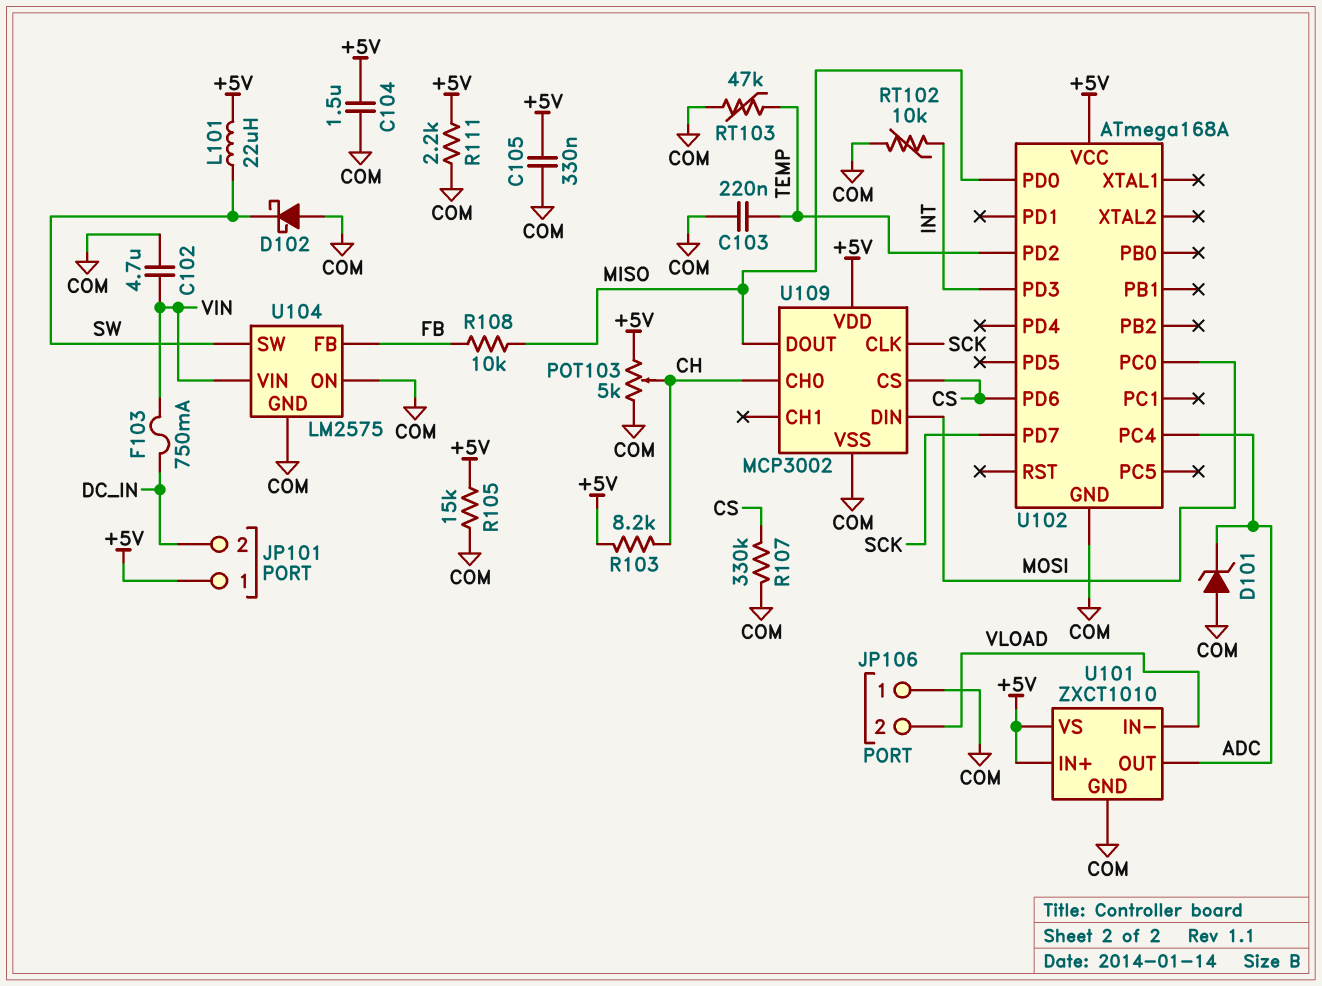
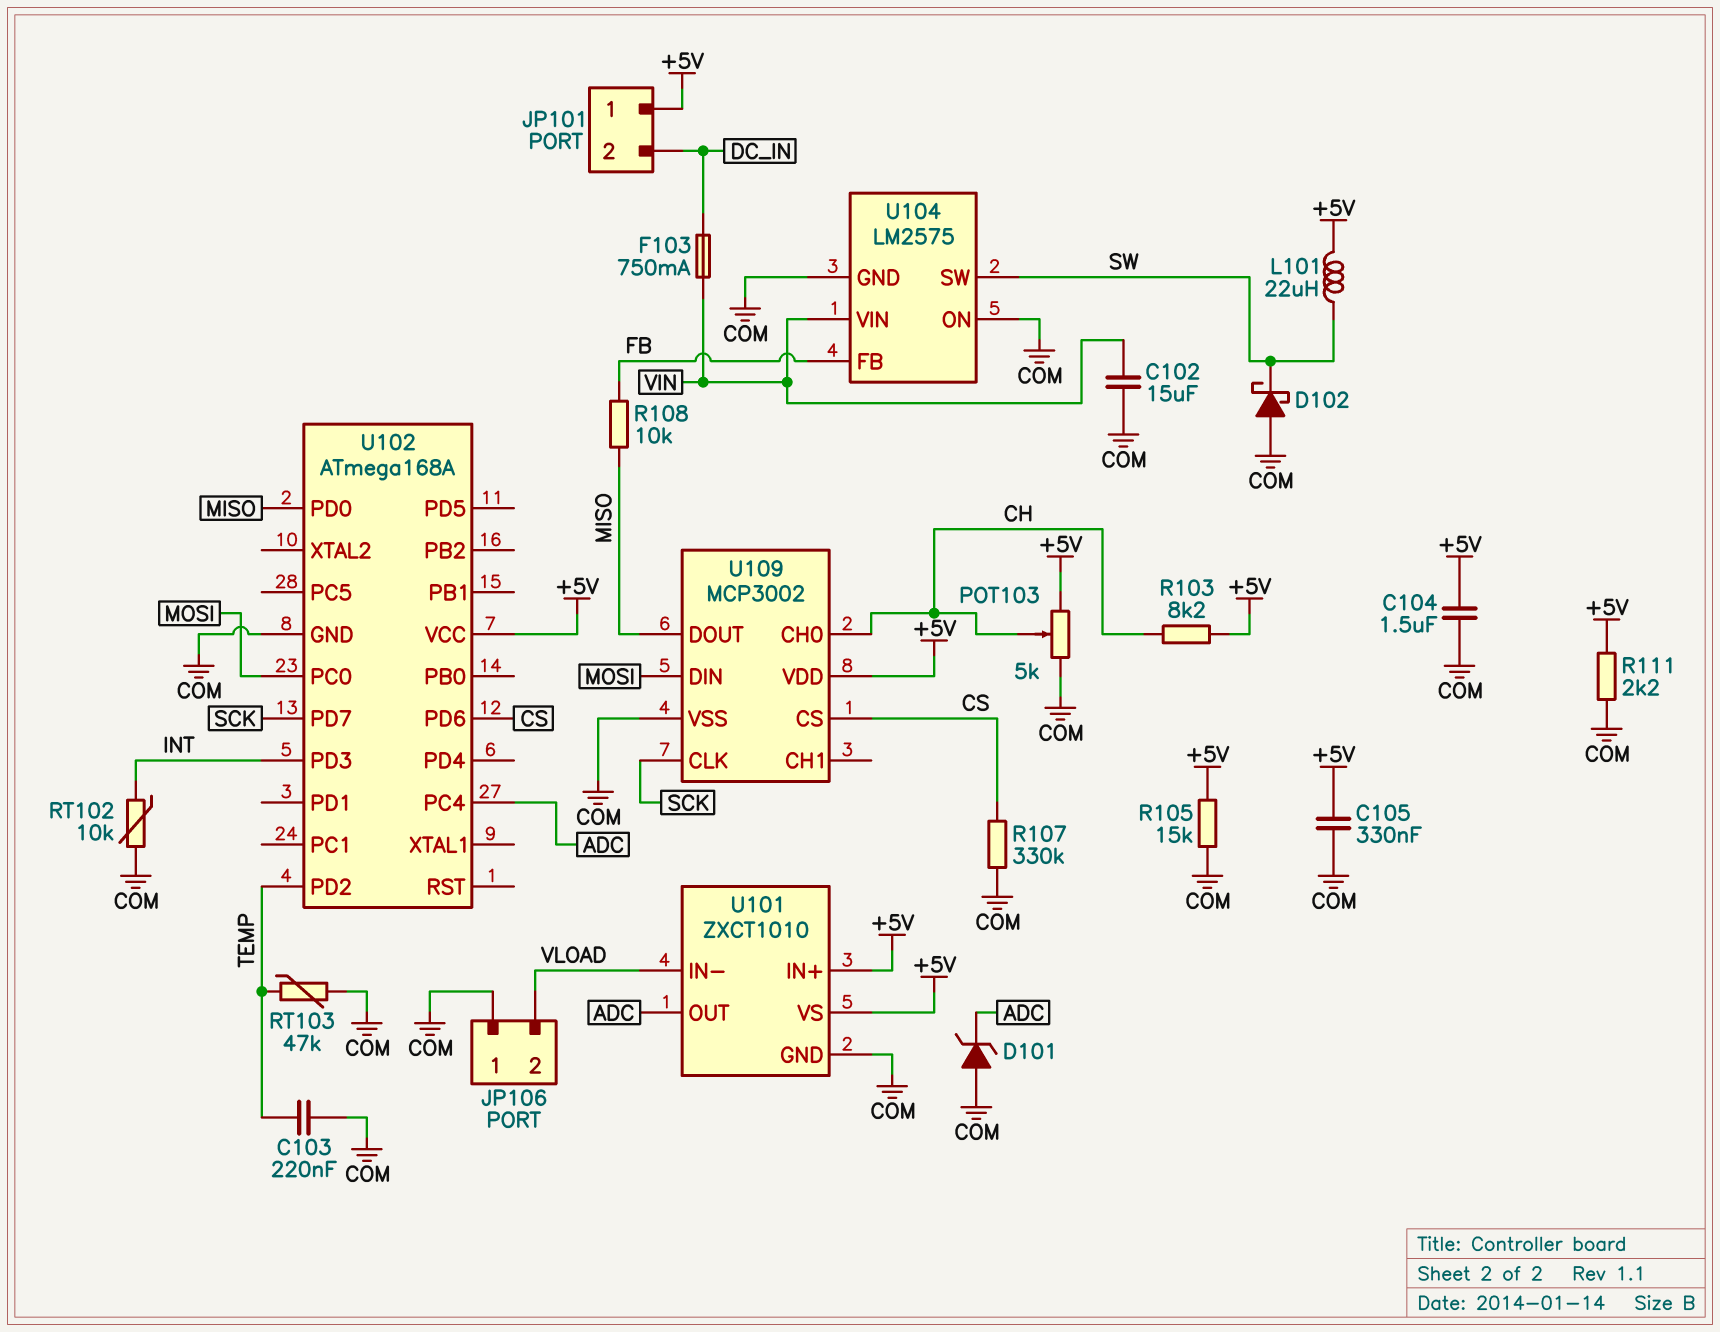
C102: 4.7uF (COM, VIN) -> 15uF (COM, VIN)

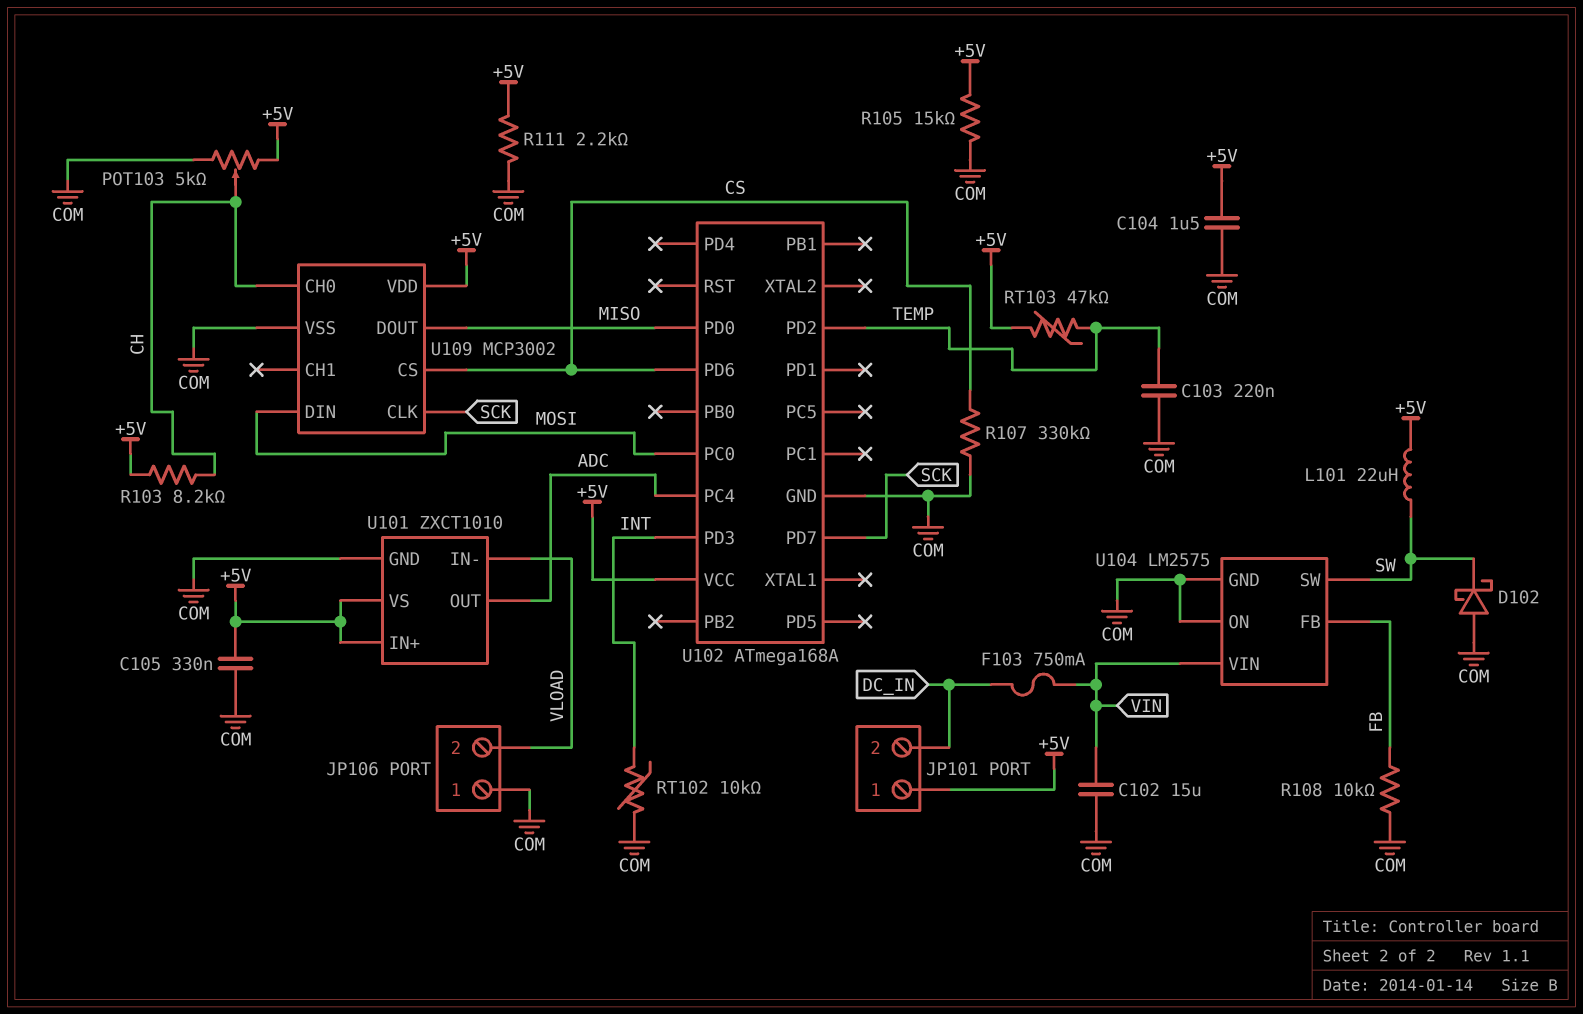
D101: zener (A COM, K ADC) -> none
R108: 10k (FB, MISO) -> 10k (COM, FB)
RT103: 47k (COM, TEMP) -> 47k (+5V, TEMP)

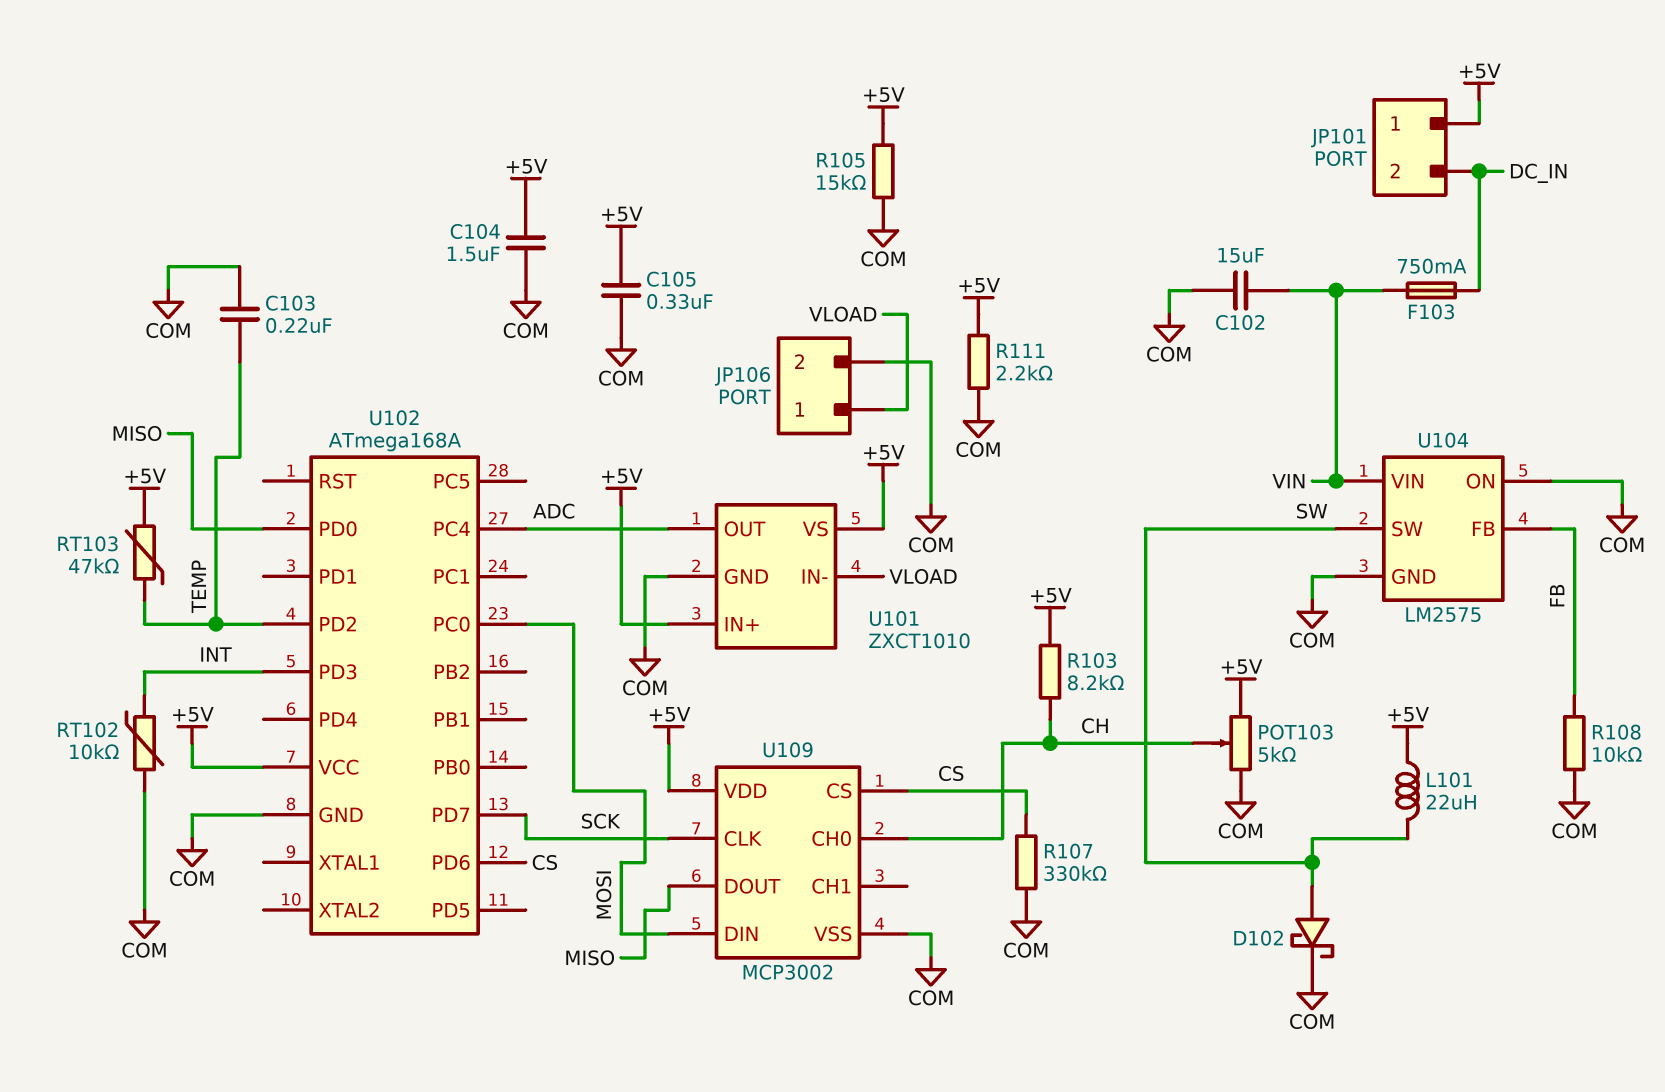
D102: schottky (A COM, K SW) -> schottky (A SW, K COM)
JP106 pin 1: COM -> VLOAD
JP106 pin 2: VLOAD -> COM

